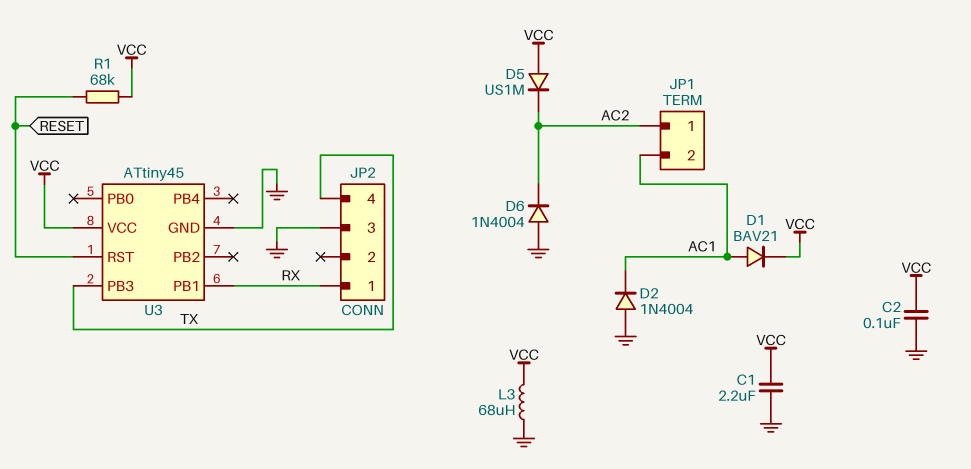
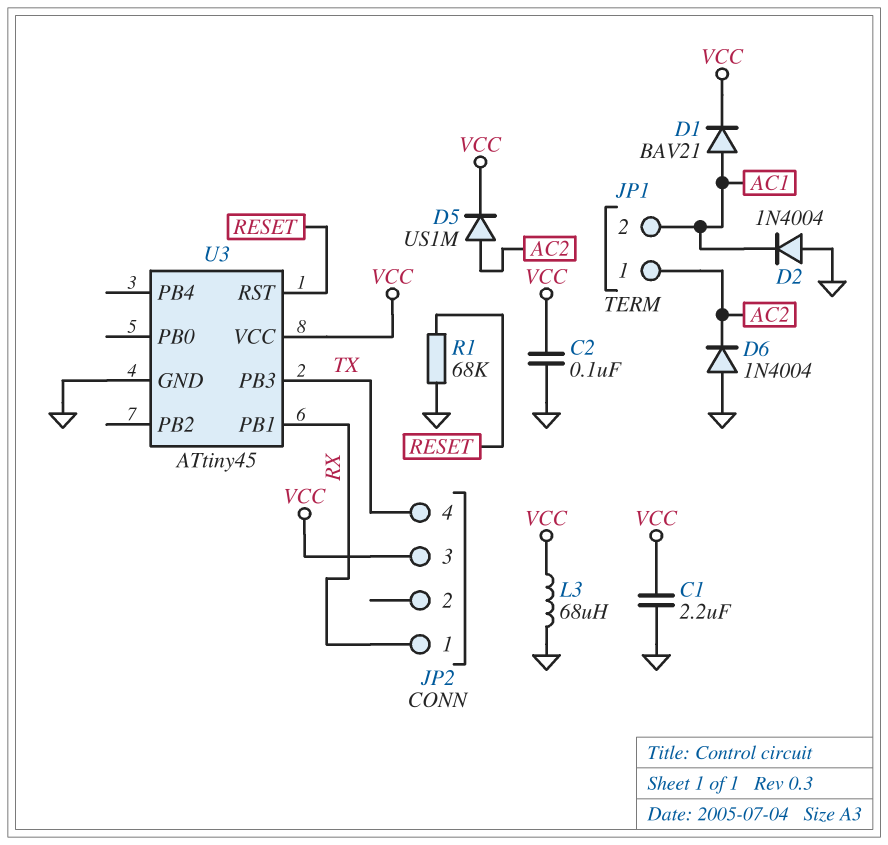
D5: diode US1M (A VCC, K AC2) -> diode US1M (A AC2, K VCC)
JP2 pin 3: GND -> VCC
R1: 68k (RESET, VCC) -> 68k (GND, RESET)

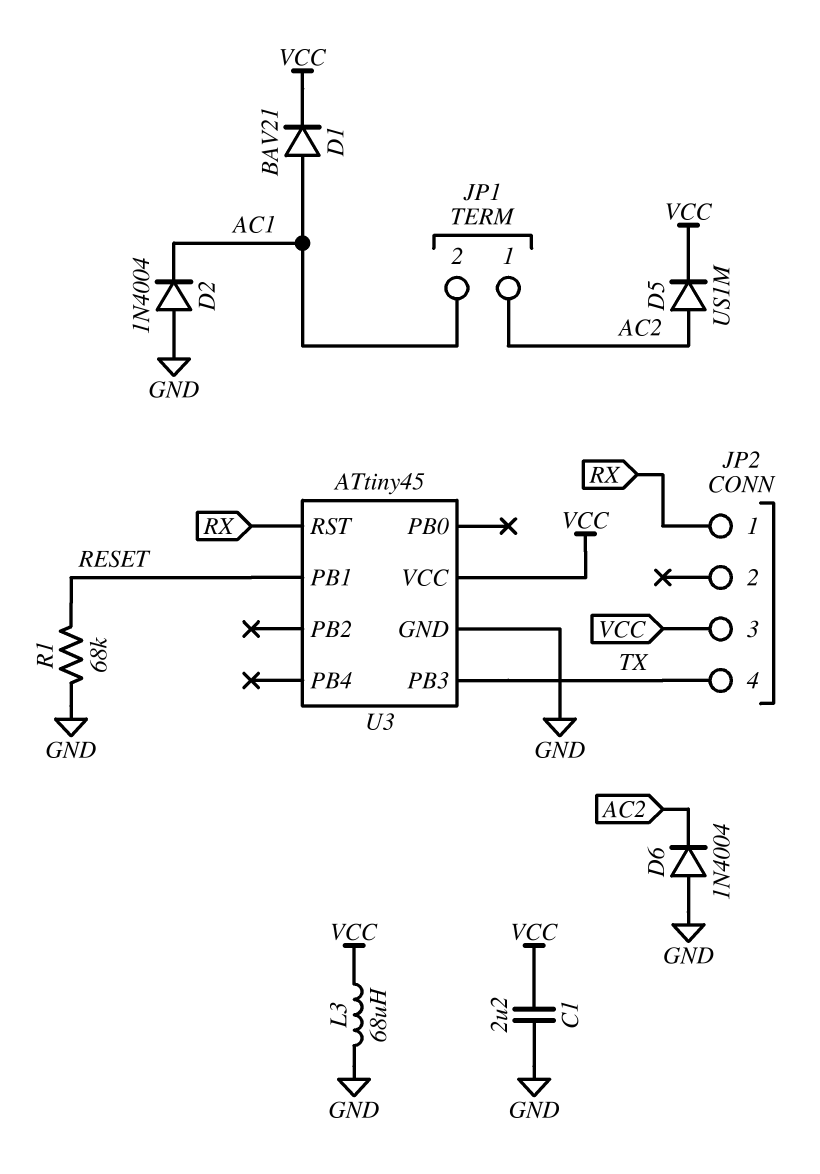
C2: 100nF (GND, VCC) -> none
U3 pin PB1: RX -> RESET
U3 pin RST: RESET -> RX

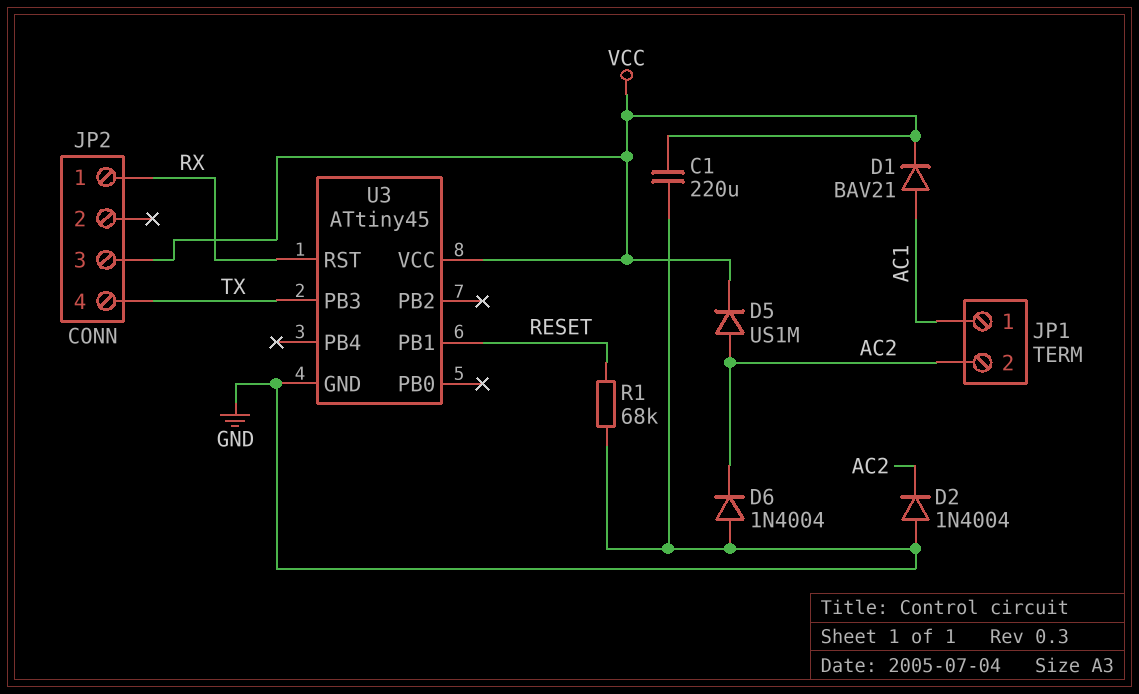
C1: 2.2uF (GND, VCC) -> 220uF (GND, VCC)
D2: diode 1N4004 (A GND, K AC1) -> diode 1N4004 (A GND, K AC2)
JP1 pin 1: AC2 -> AC1
JP1 pin 2: AC1 -> AC2
L3: 68uH (GND, VCC) -> none

